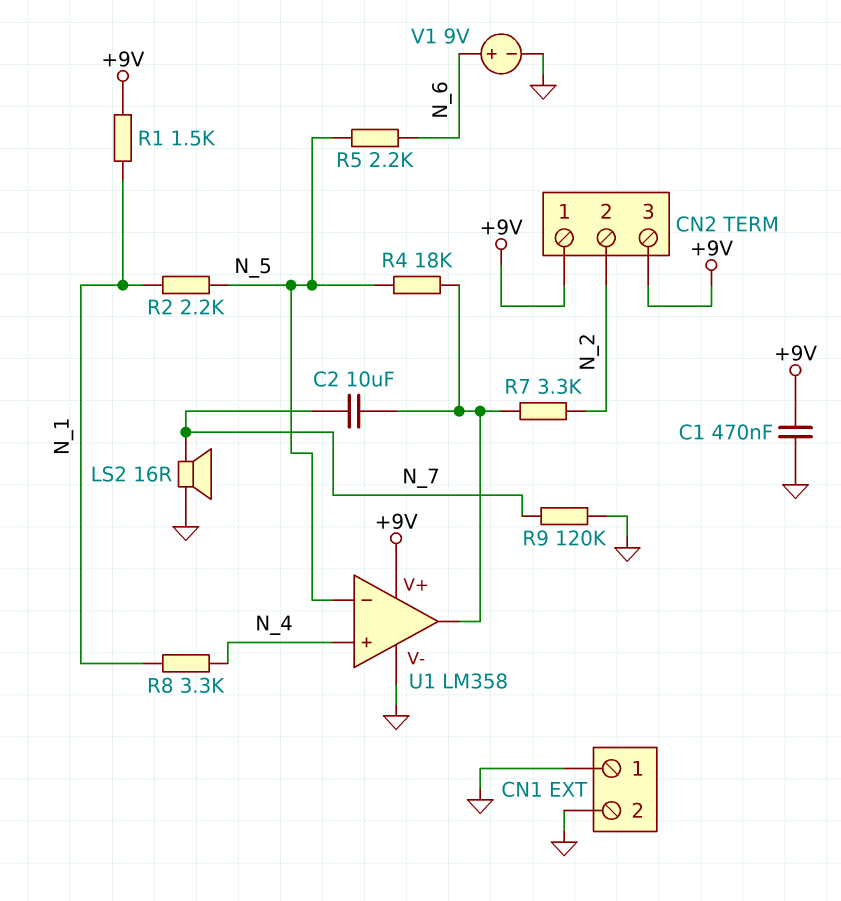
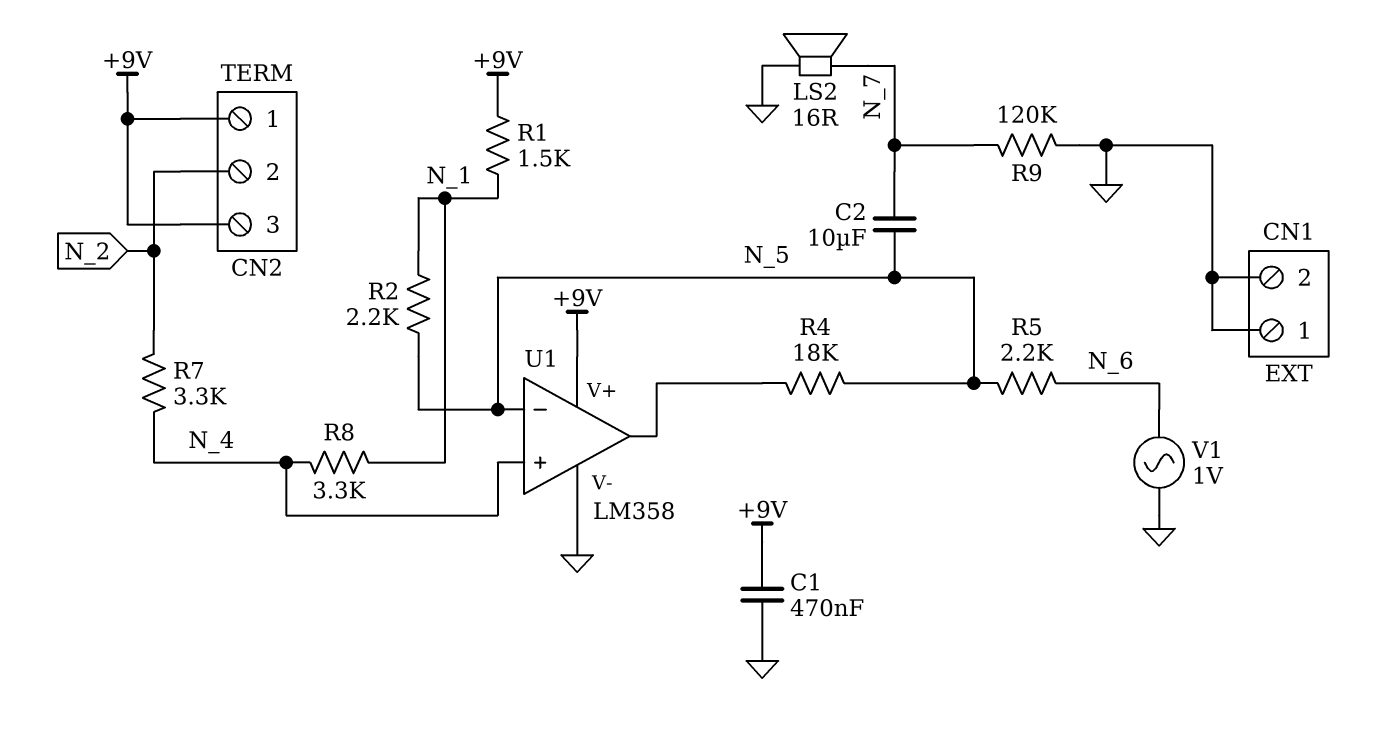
C2: 10uF (N_7, U1/out) -> 10uF (N_5, N_7)
R7: 3.3k (N_2, U1/out) -> 3.3k (N_2, N_4)
V1: 9V (plus N_6, minus GND) -> AC 1V (GND, N_6)

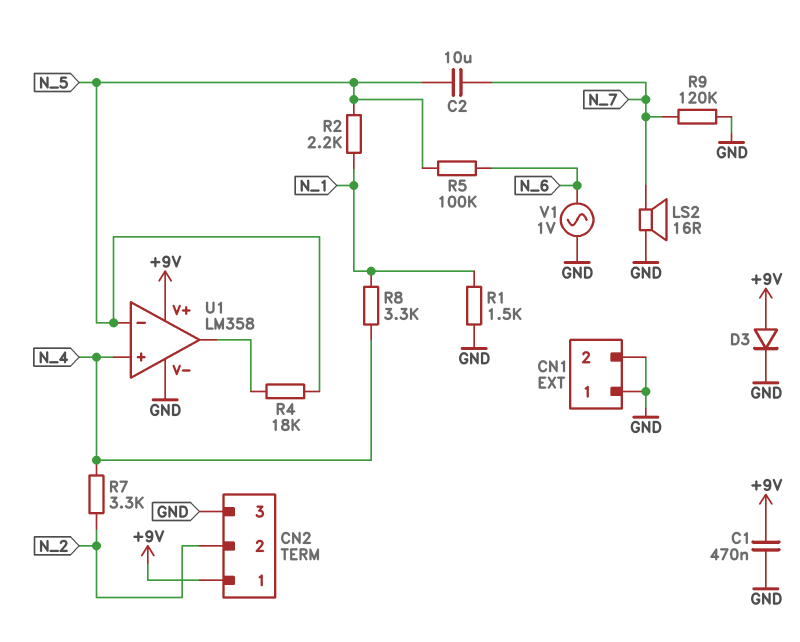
CN2 pin 3: +9V -> GND
D3: none -> diode (A +9V, K GND)
R1: 1.5k (+9V, N_1) -> 1.5k (GND, N_1)
R5: 2.2k (N_5, N_6) -> 100k (N_5, N_6)

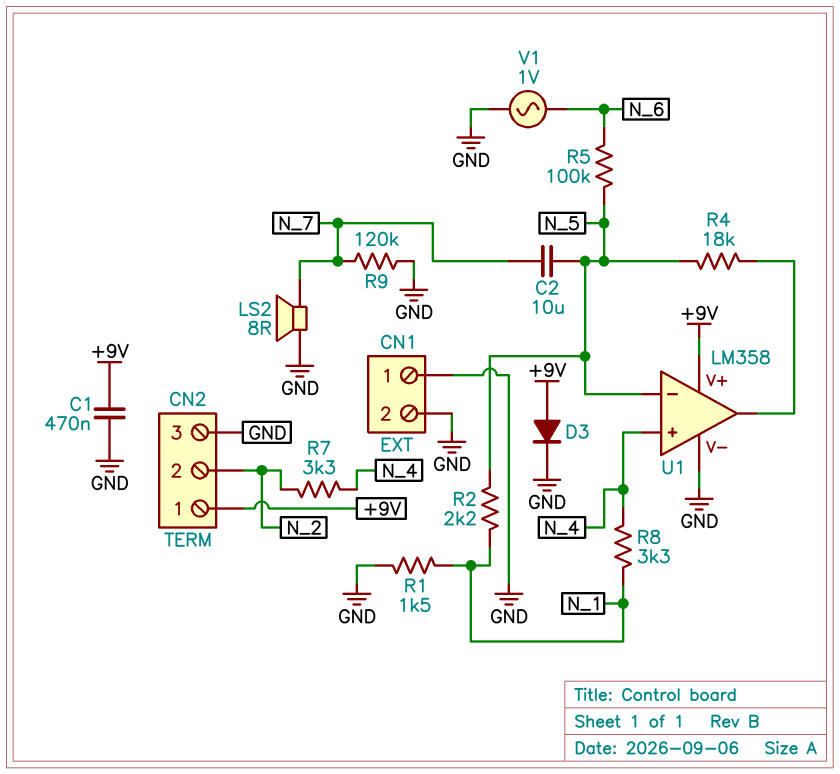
LS2: speaker 16R (GND, N_7) -> speaker 8R (GND, N_7)

